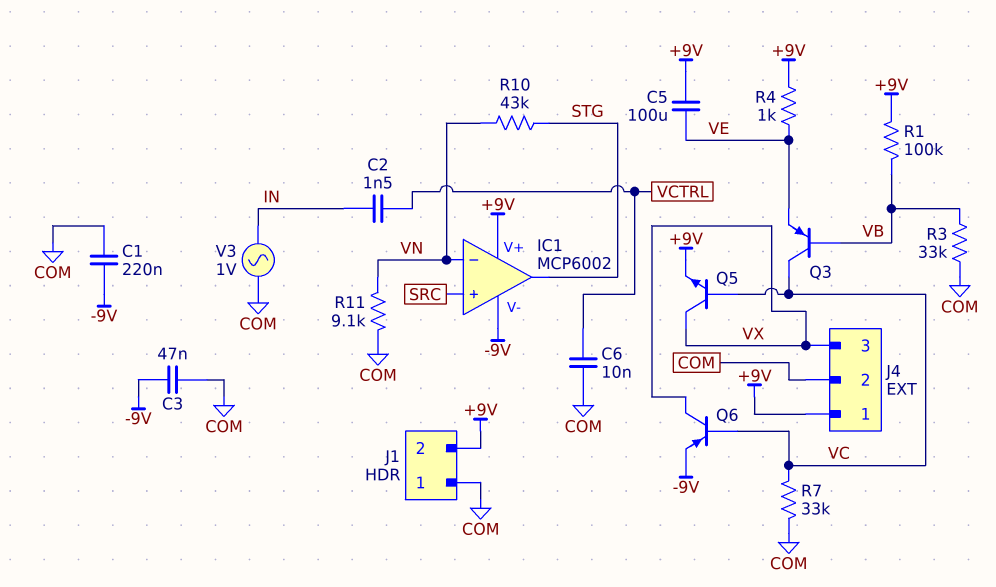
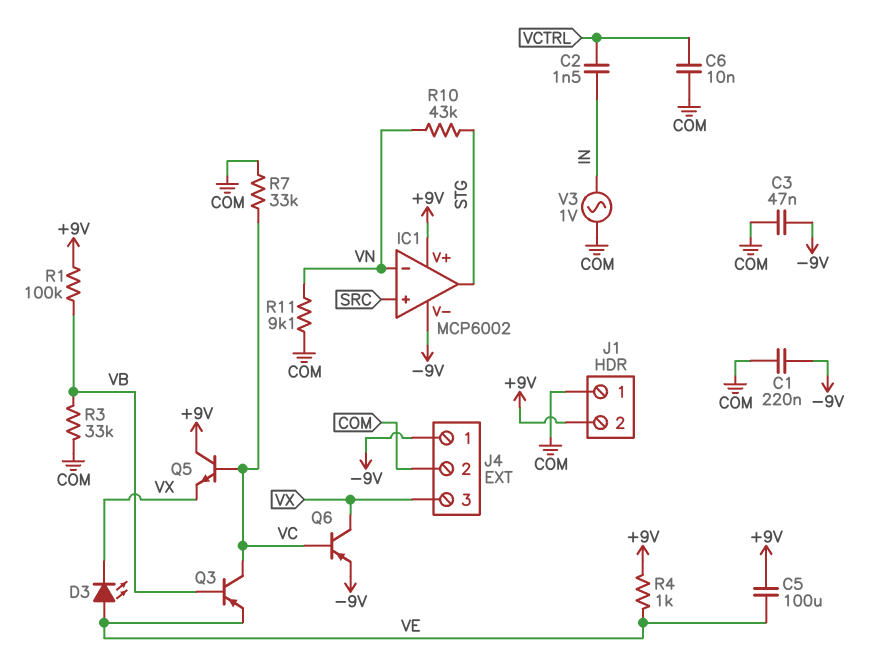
D3: none -> LED (A VE, K VX)
J4 pin 1: +9V -> -9V
Q5: NPN (B VC, C VX, E +9V) -> NPN (B VC, C +9V, E VX)

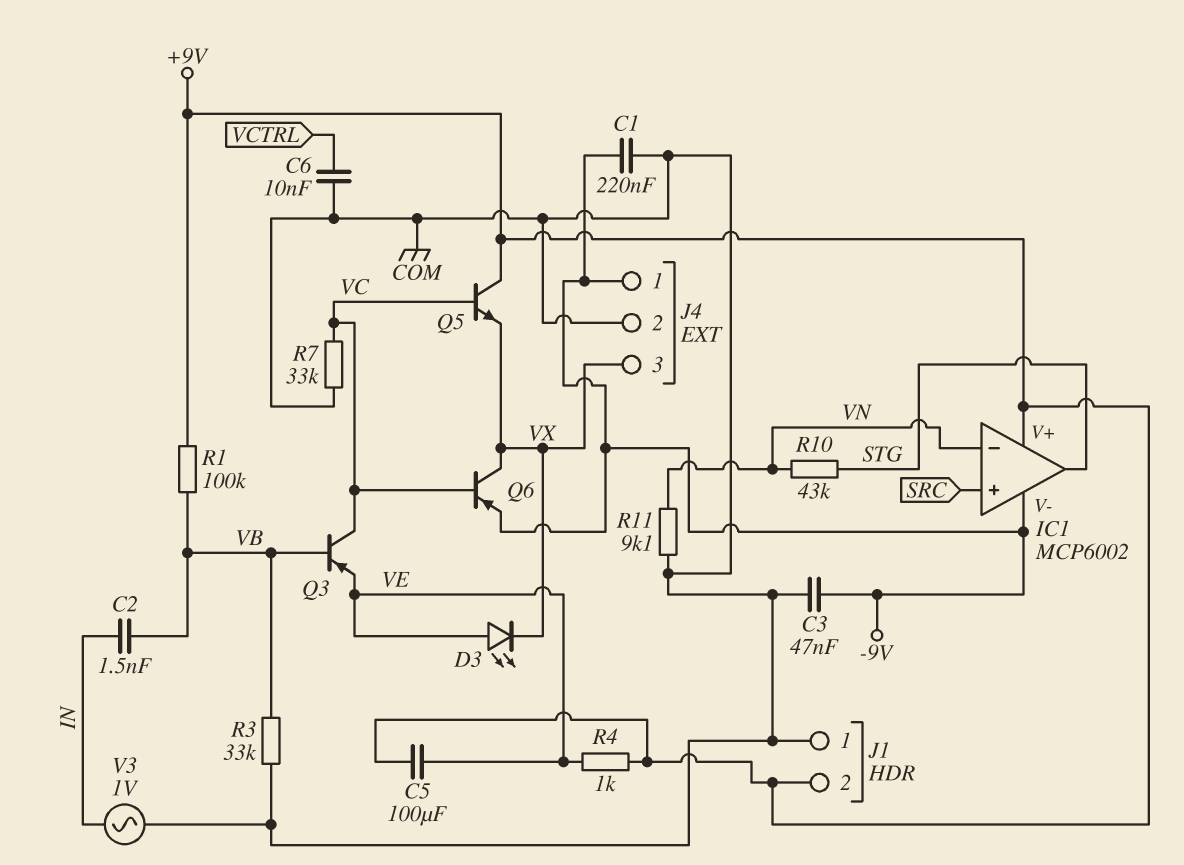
C2: 1.5nF (IN, VCTRL) -> 1.5nF (IN, VB)

